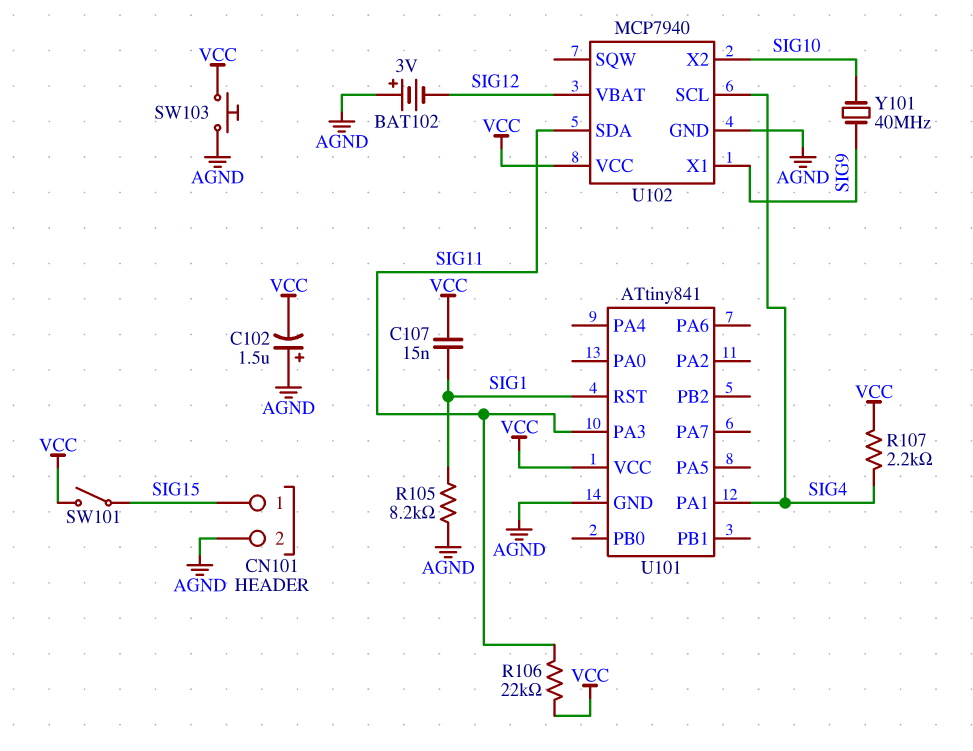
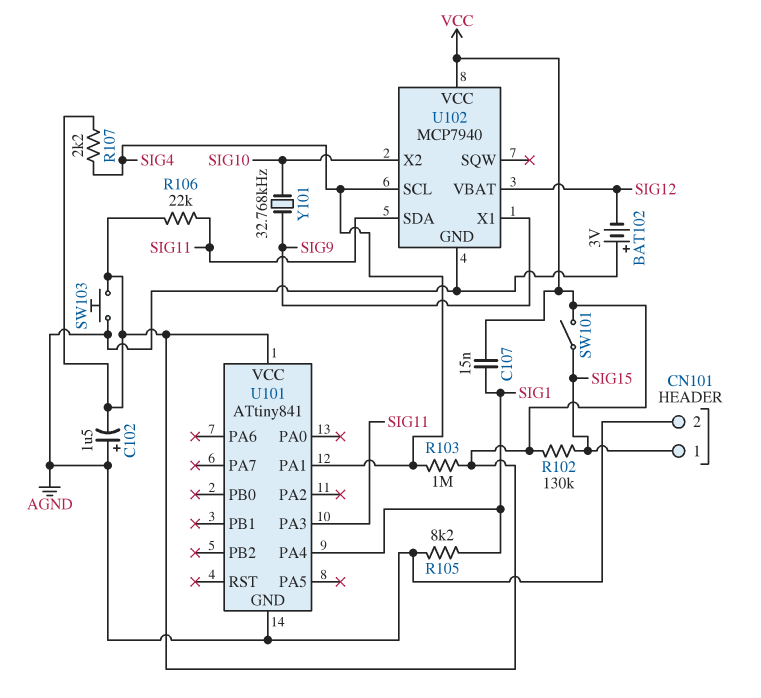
R102: none -> 130k (SIG15, VCC)
R103: none -> 1M (SIG4, VCC)
U101 pin PA4: none -> SIG1
U101 pin RST: SIG1 -> none
Y101: 40MHz (SIG9, SIG10) -> 32.768kHz (SIG9, SIG10)

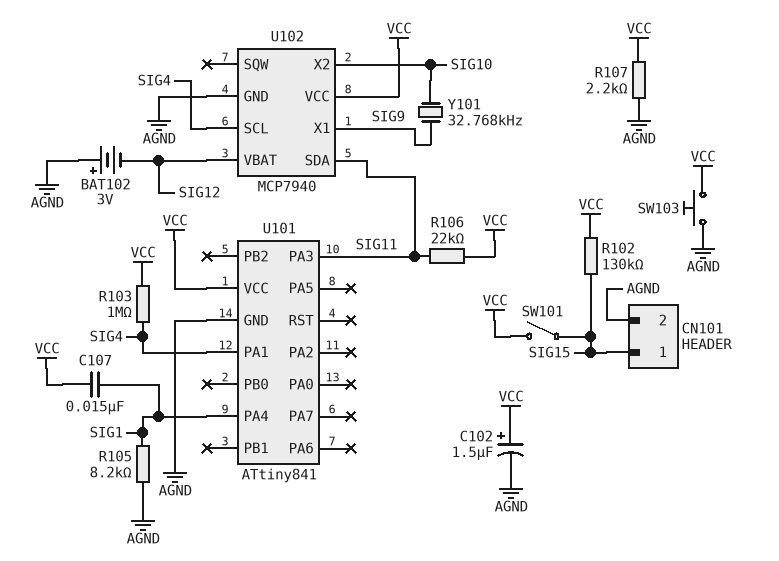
C102: 1.5uF (plus AGND, minus VCC) -> 1.5uF (plus VCC, minus AGND)
R107: 2.2k (SIG4, VCC) -> 2.2k (AGND, VCC)

